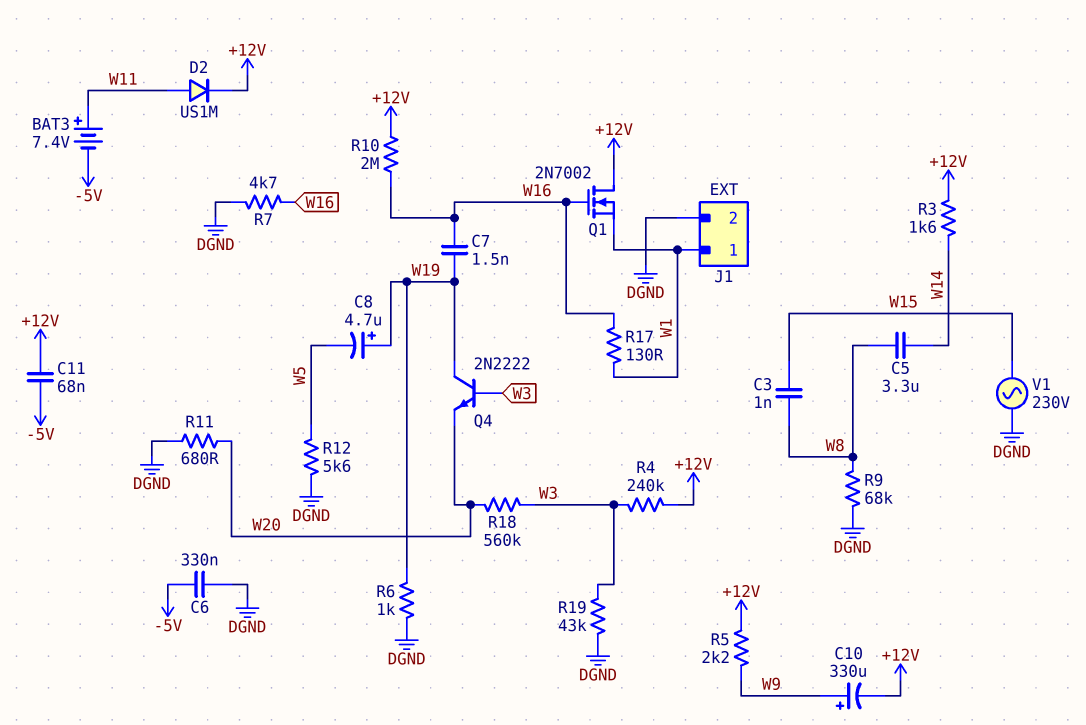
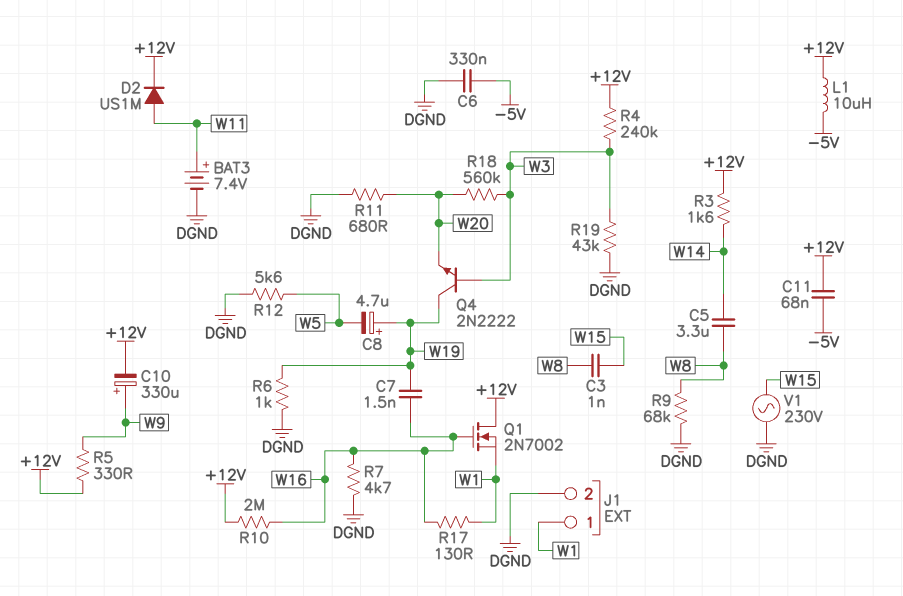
BAT3: 7.4V (plus W11, minus -5V) -> 7.4V (plus W11, minus DGND)
L1: none -> 10uH (+12V, -5V)
R5: 2.2k (+12V, W9) -> 330 (+12V, W9)

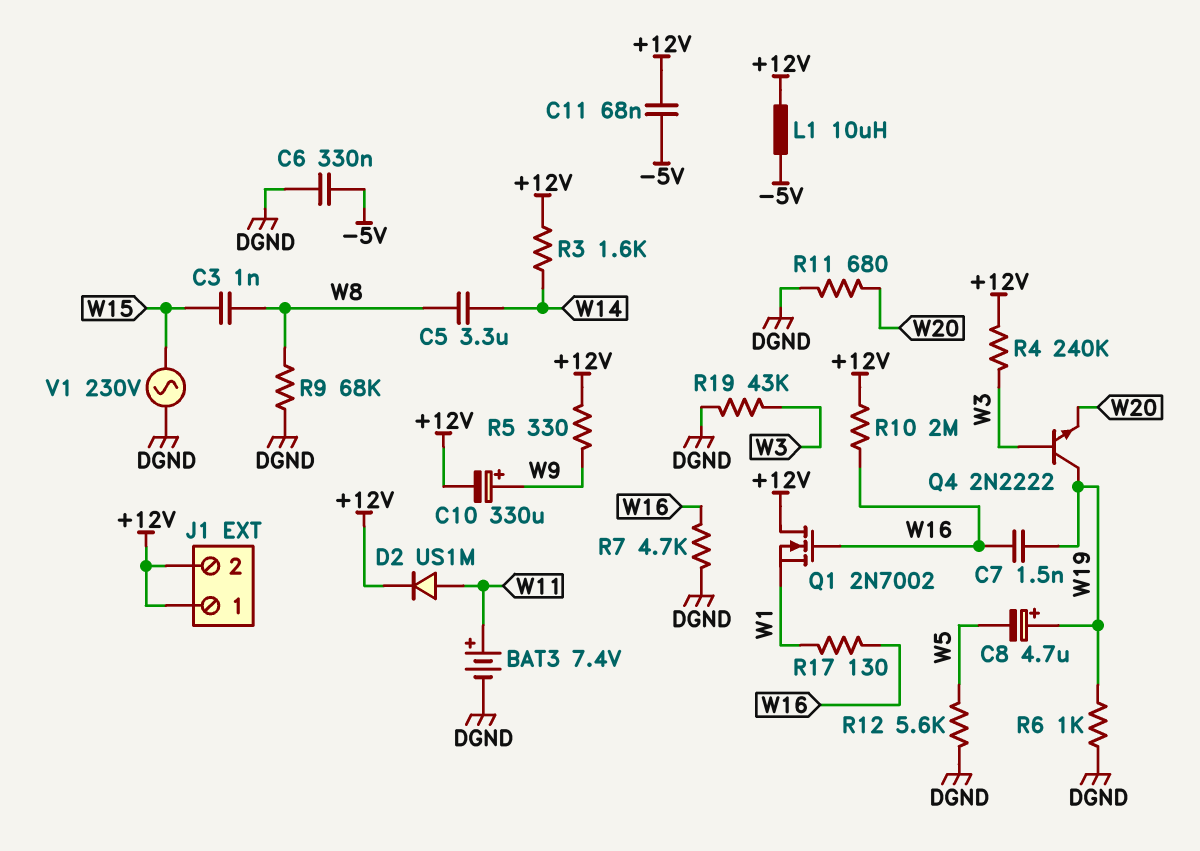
J1 pin 1: W1 -> +12V
J1 pin 2: DGND -> +12V
R18: 560k (W3, W20) -> none

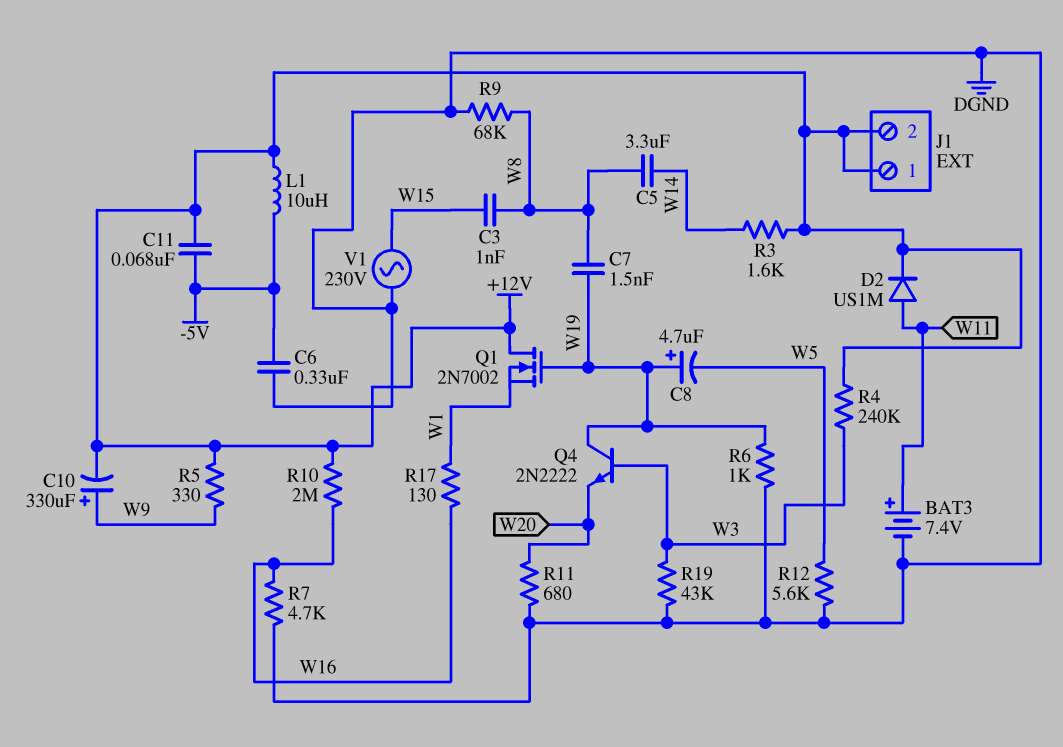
C7: 1.5nF (W16, W19) -> 1.5nF (W8, W19)
Q1: NMOS 2N7002 (G W16, D +12V, S W1) -> NMOS 2N7002 (G W19, D +12V, S W1)

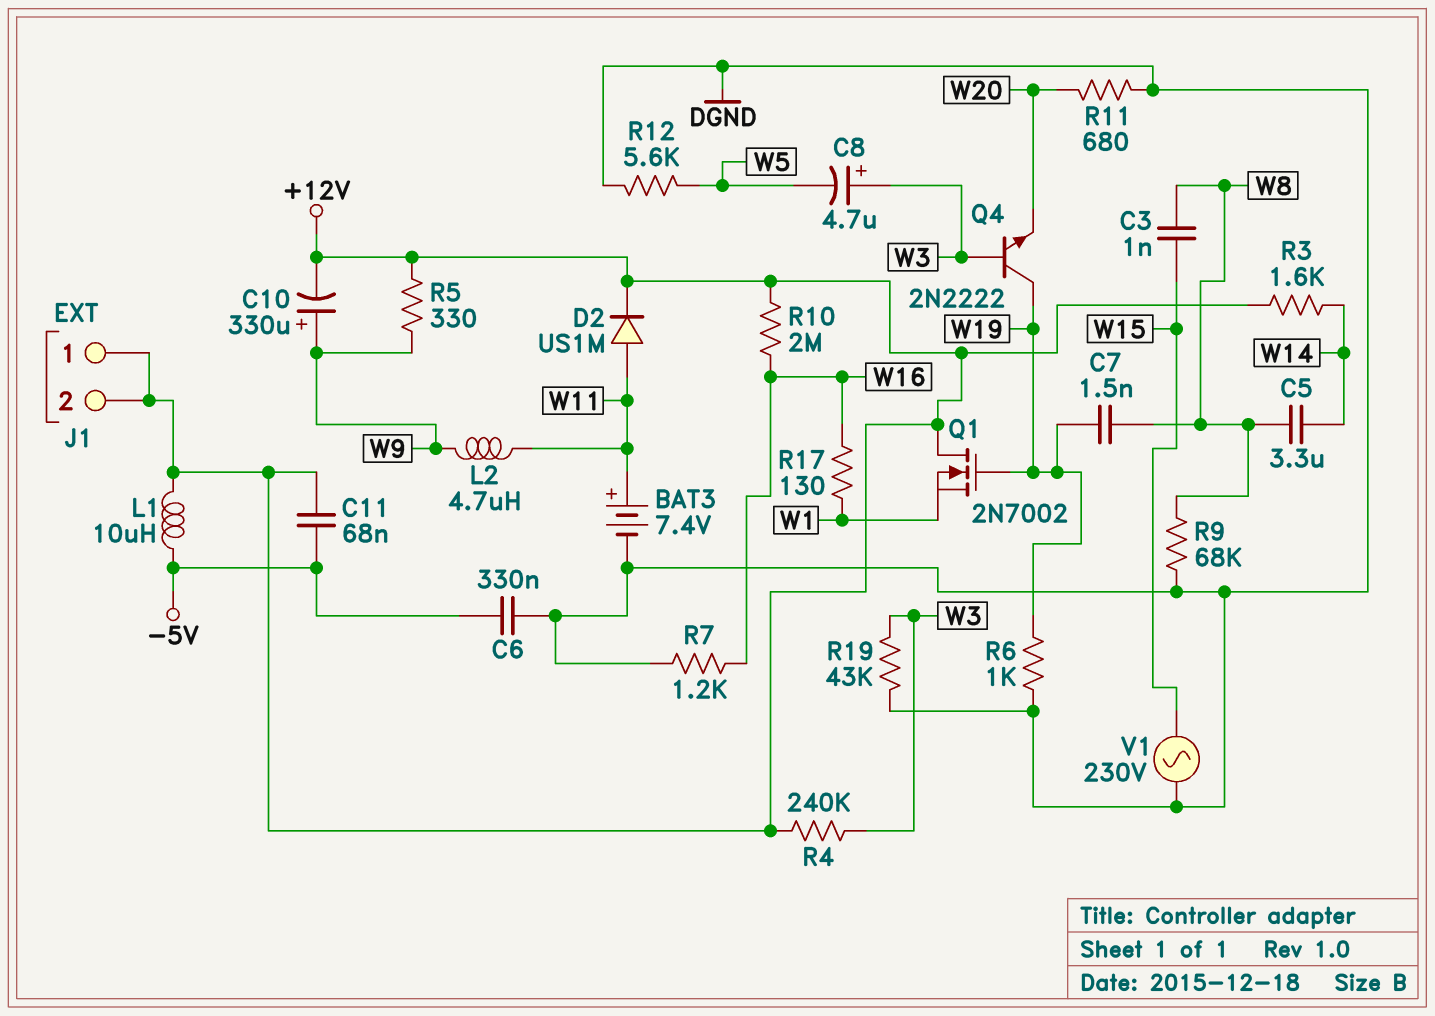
C8: 4.7uF (plus W19, minus W5) -> 4.7uF (plus W3, minus W5)
L2: none -> 4.7uH (W9, W11)
R7: 4.7k (DGND, W16) -> 1.2k (DGND, W16)

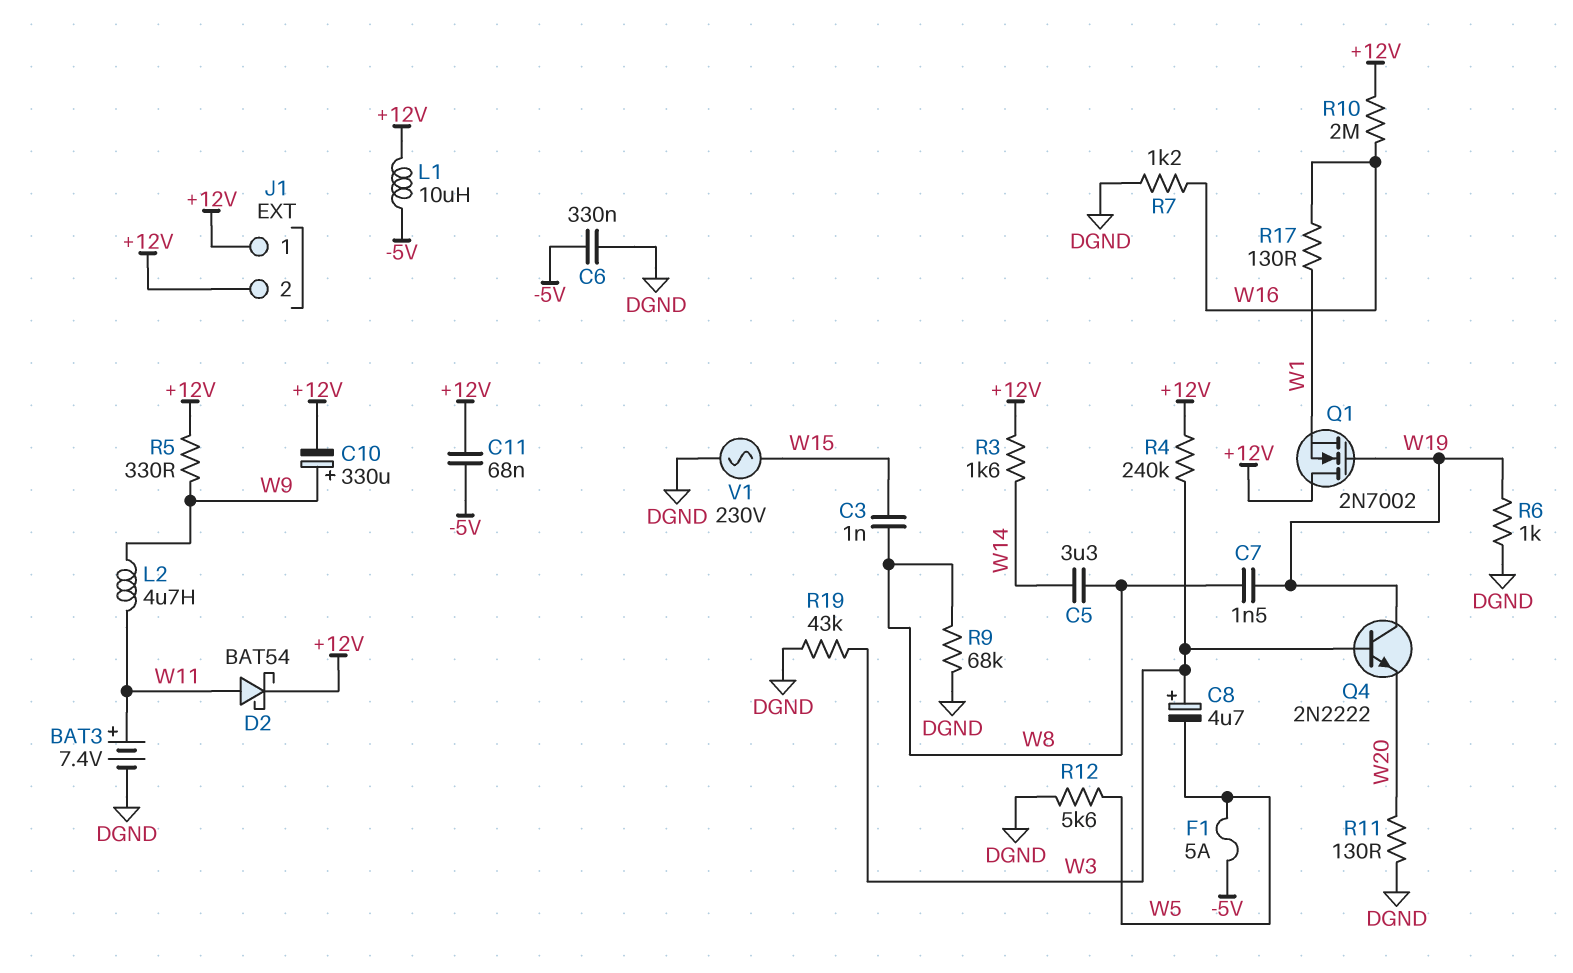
D2: diode US1M (A W11, K +12V) -> schottky BAT54 (A W11, K +12V)
F1: none -> 5A (-5V, W5)
R11: 680 (DGND, W20) -> 130 (DGND, W20)

